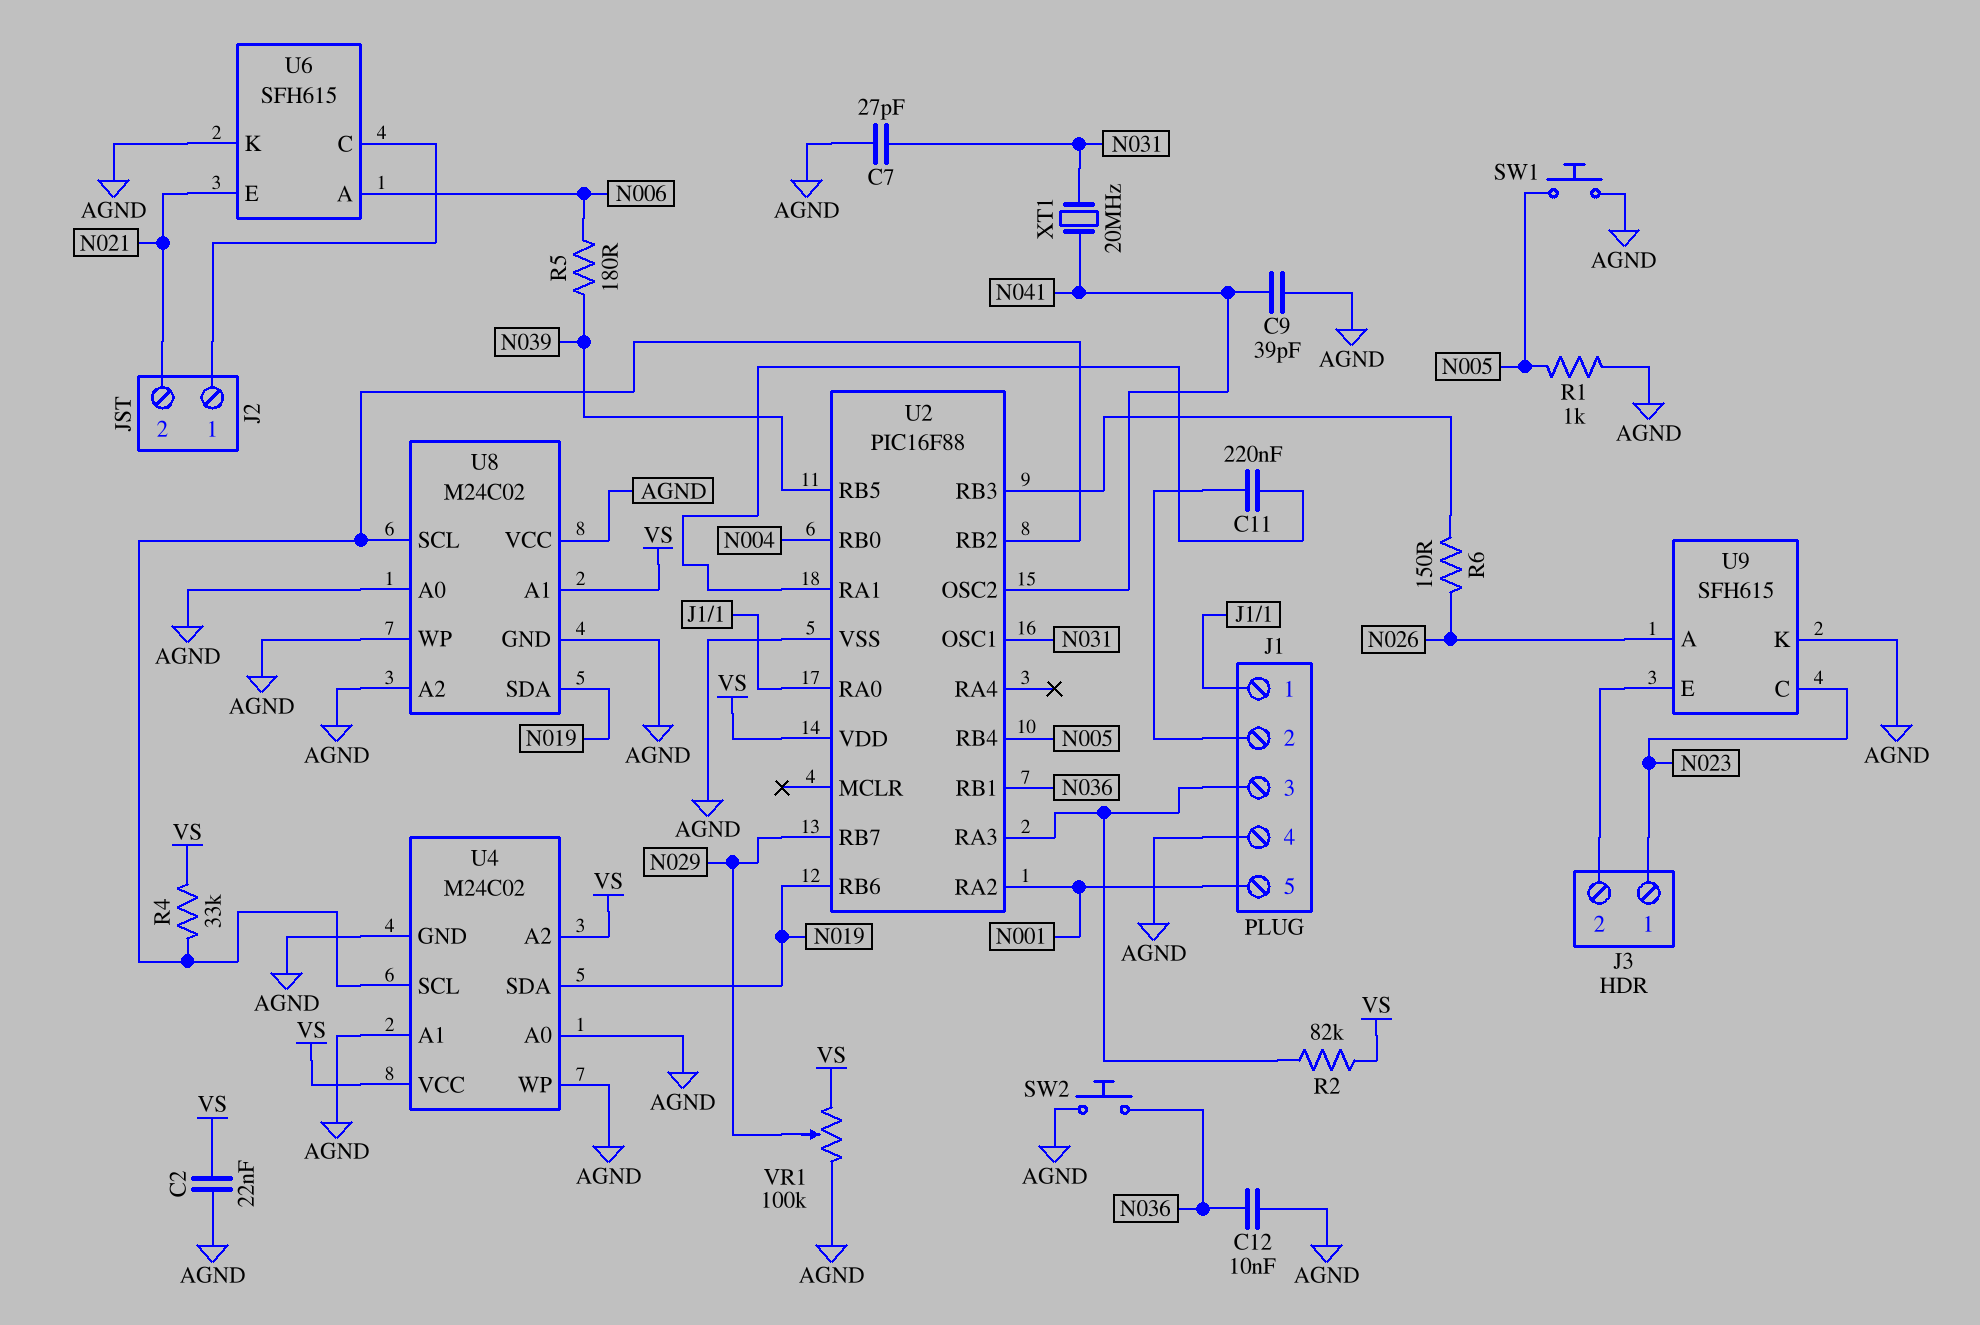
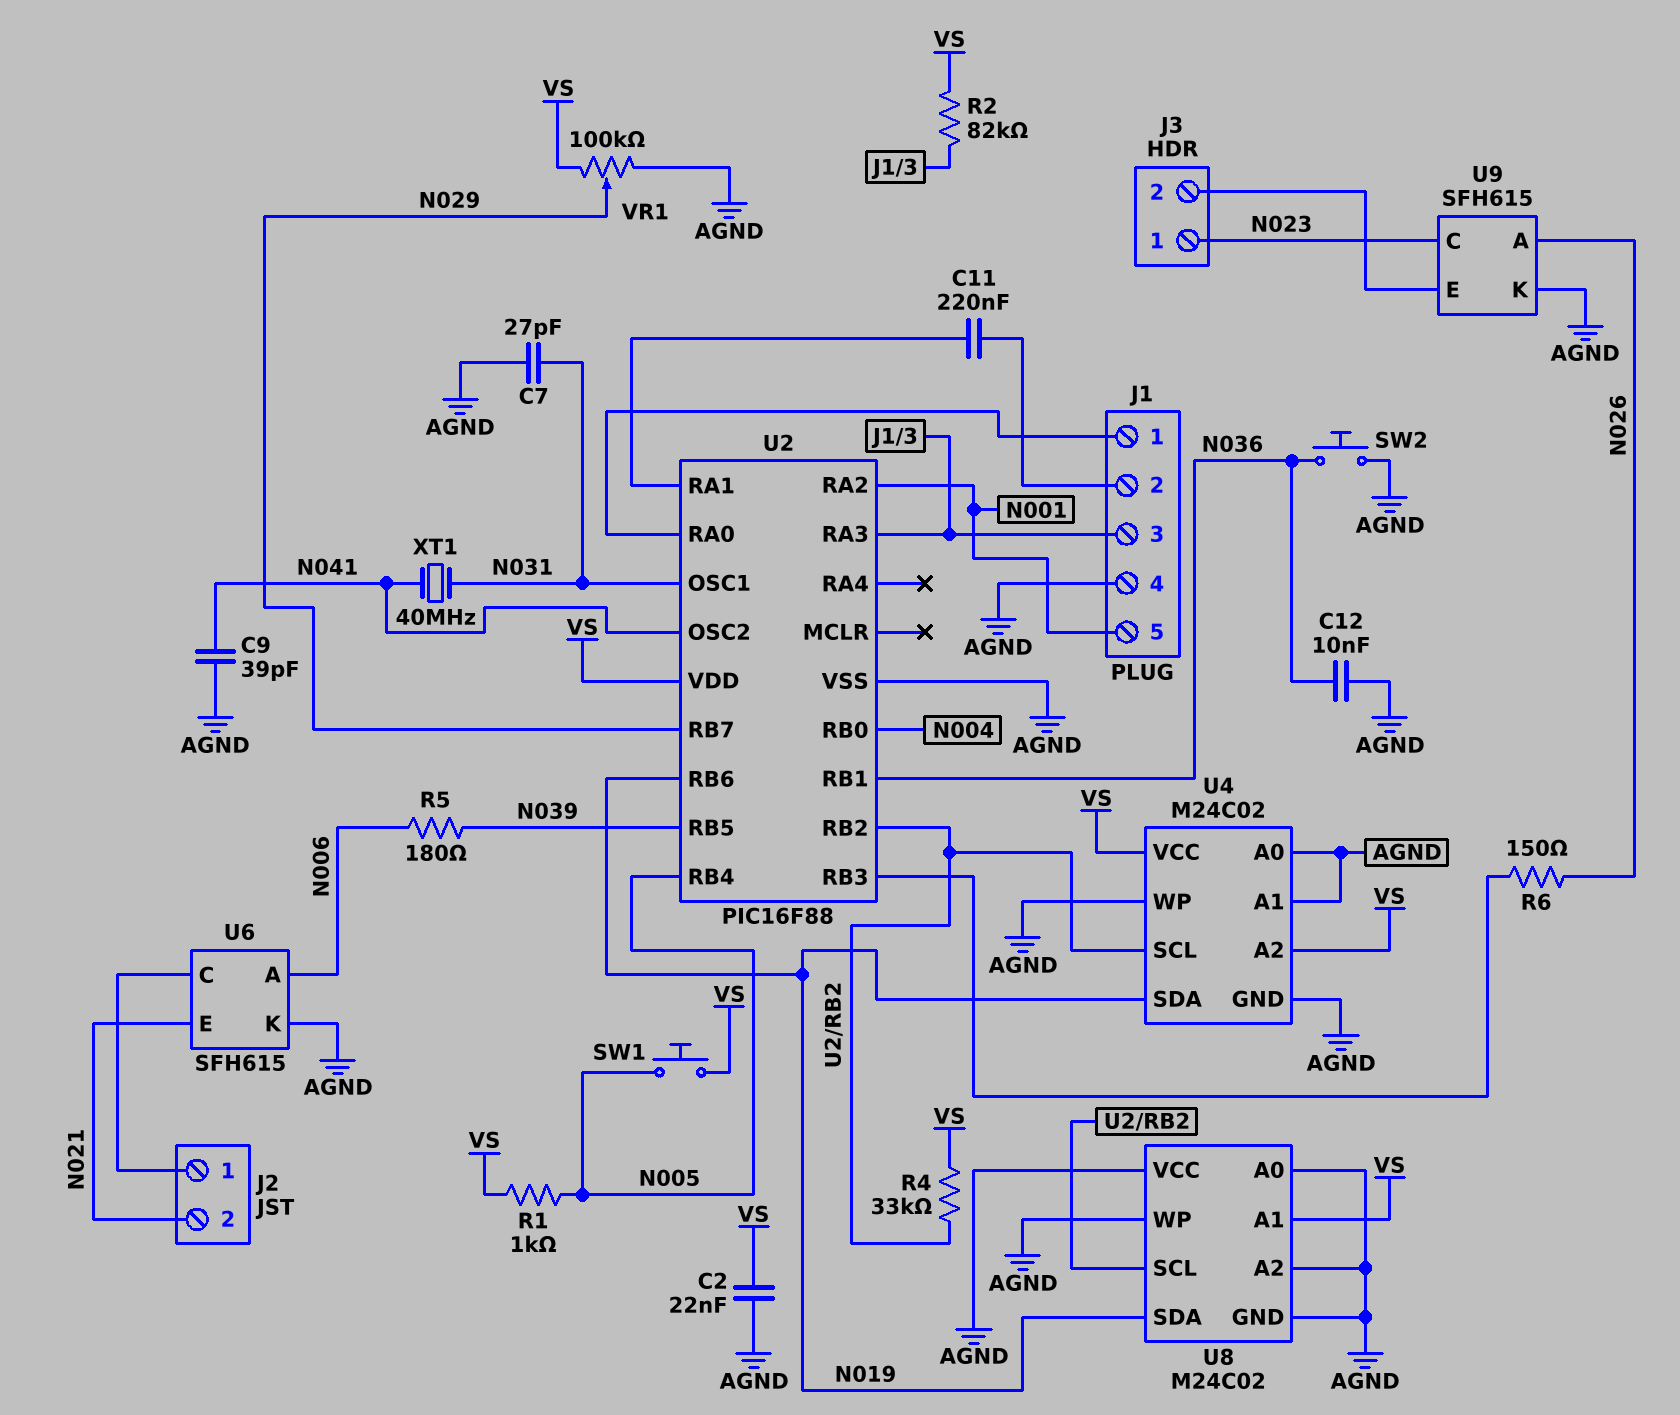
R1: 1k (AGND, N005) -> 1k (N005, VS)
SW1: button (AGND, N005) -> button (N005, VS)
XT1: 20MHz (N031, N041) -> 40MHz (N031, N041)

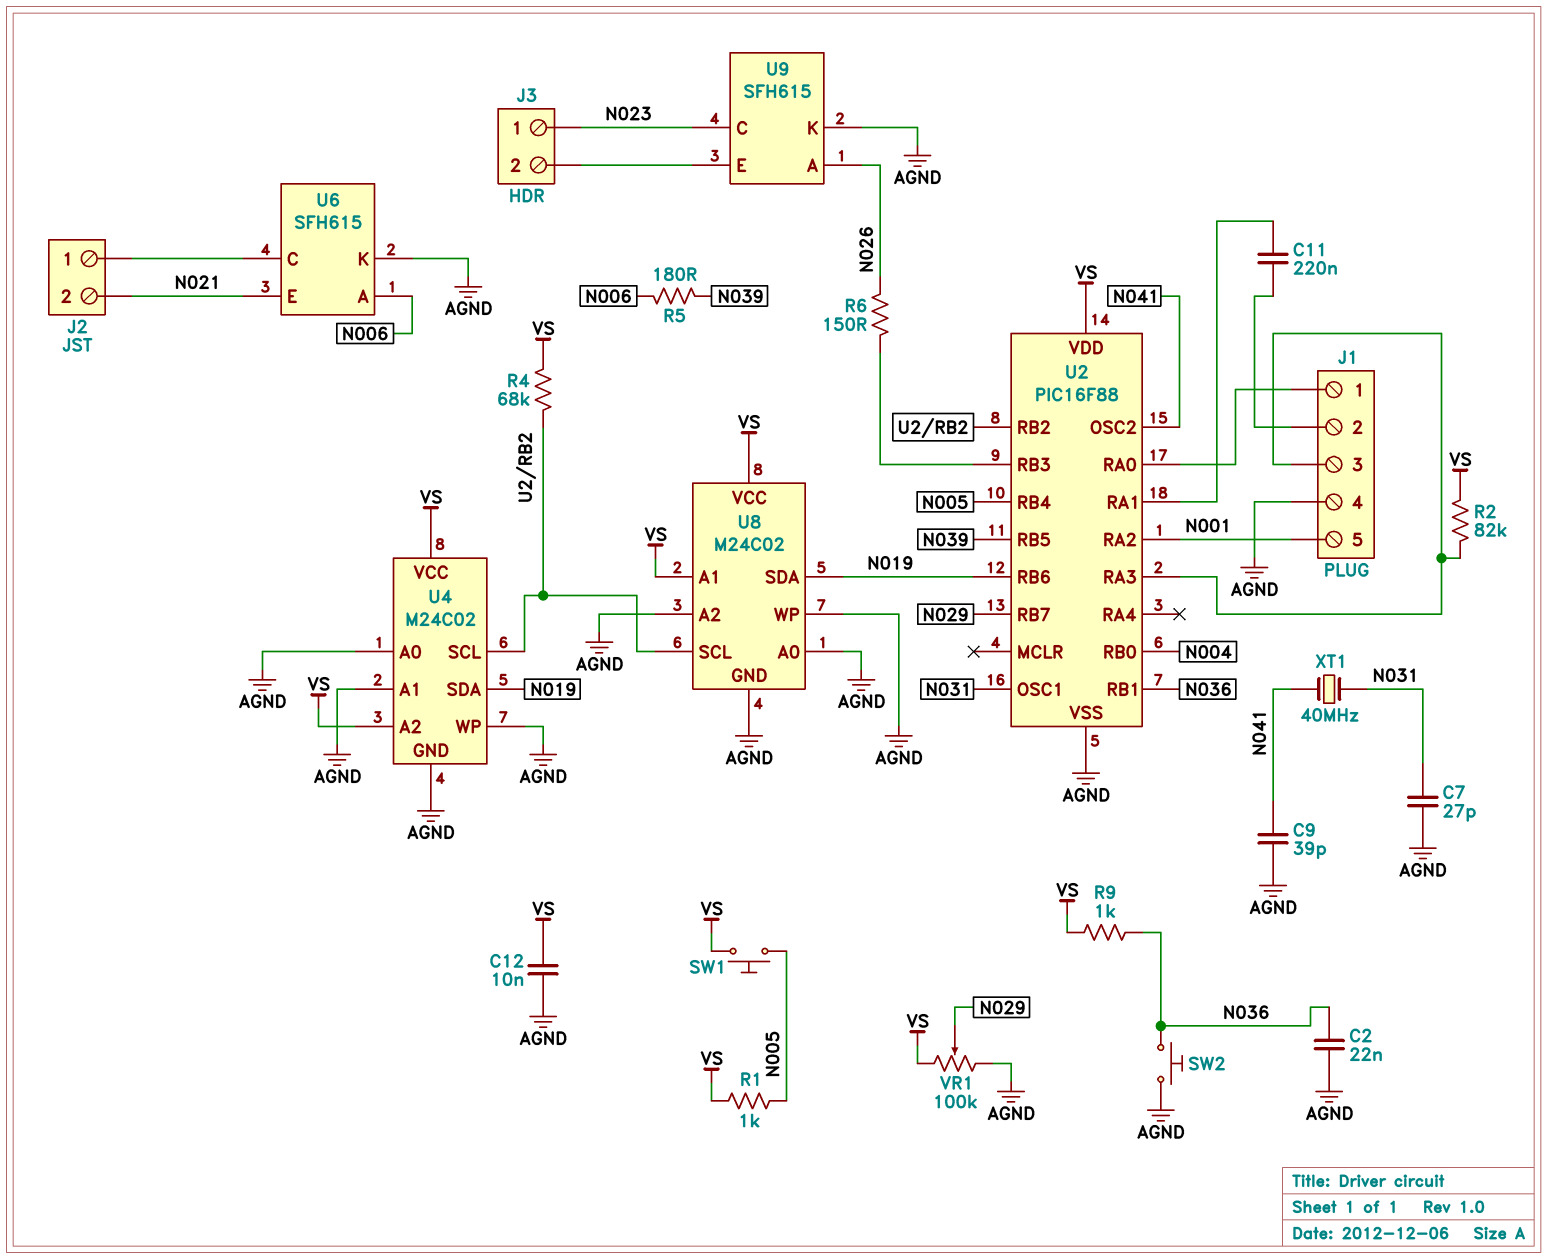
C2: 22nF (AGND, VS) -> 22nF (AGND, N036)
C12: 10nF (AGND, N036) -> 10nF (AGND, VS)
R4: 33k (U2/RB2, VS) -> 68k (U2/RB2, VS)
R9: none -> 1k (N036, VS)
U8 pin VCC: AGND -> VS

